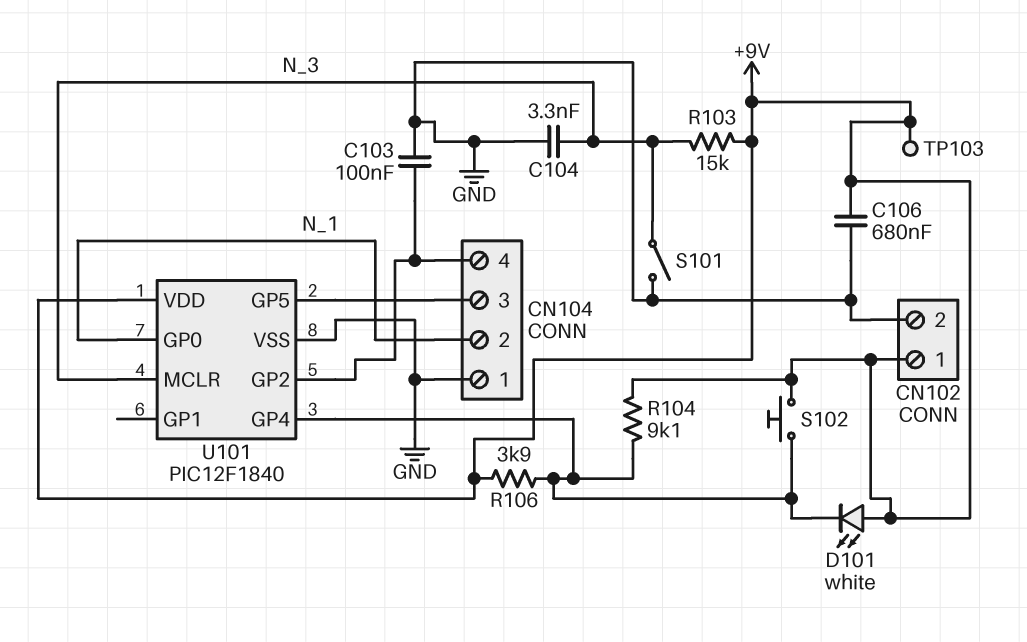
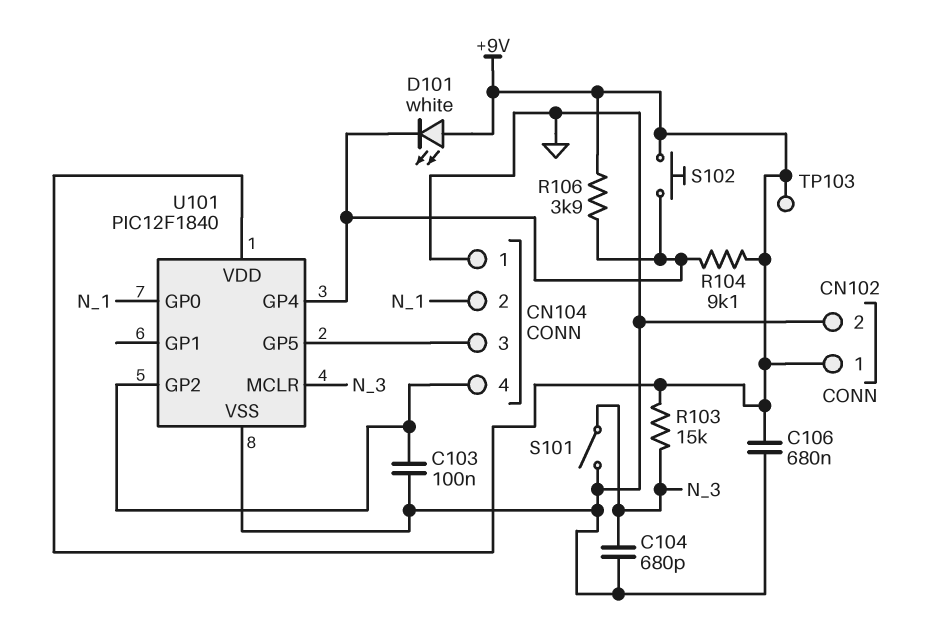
C104: 3.3nF (GND, N_3) -> 680pF (GND, N_3)

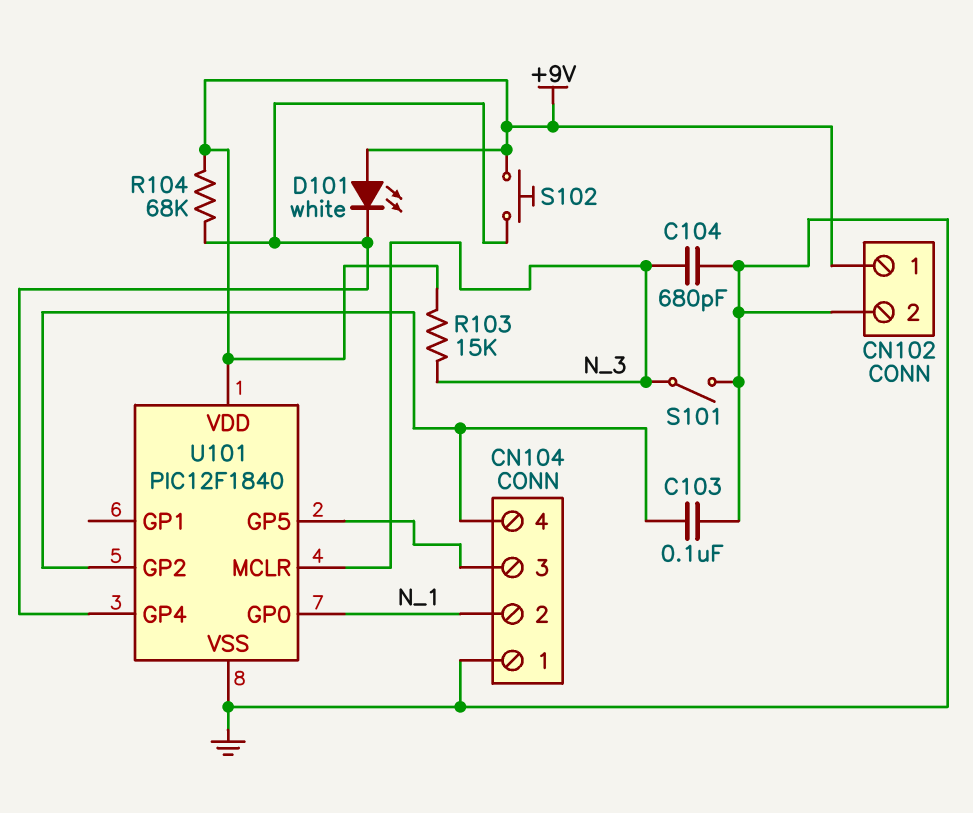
C106: 680nF (+9V, GND) -> none
R104: 9.1k (+9V, U101/GP4) -> 68k (+9V, U101/GP4)
R106: 3.9k (+9V, U101/GP4) -> none
TP103: test point (+9V) -> none

